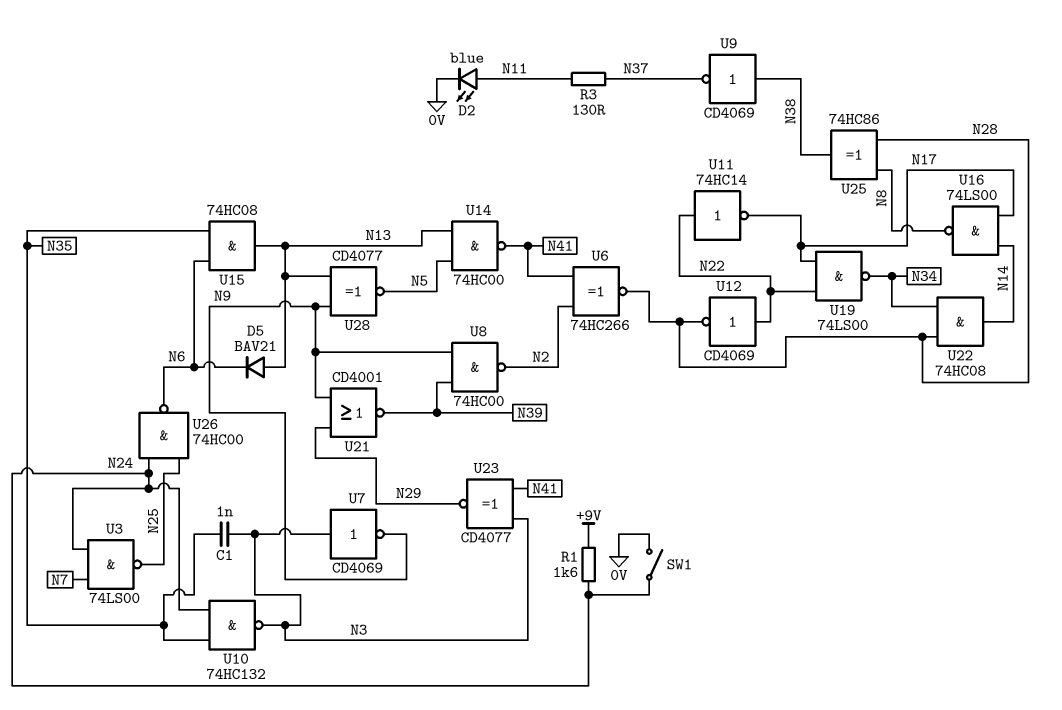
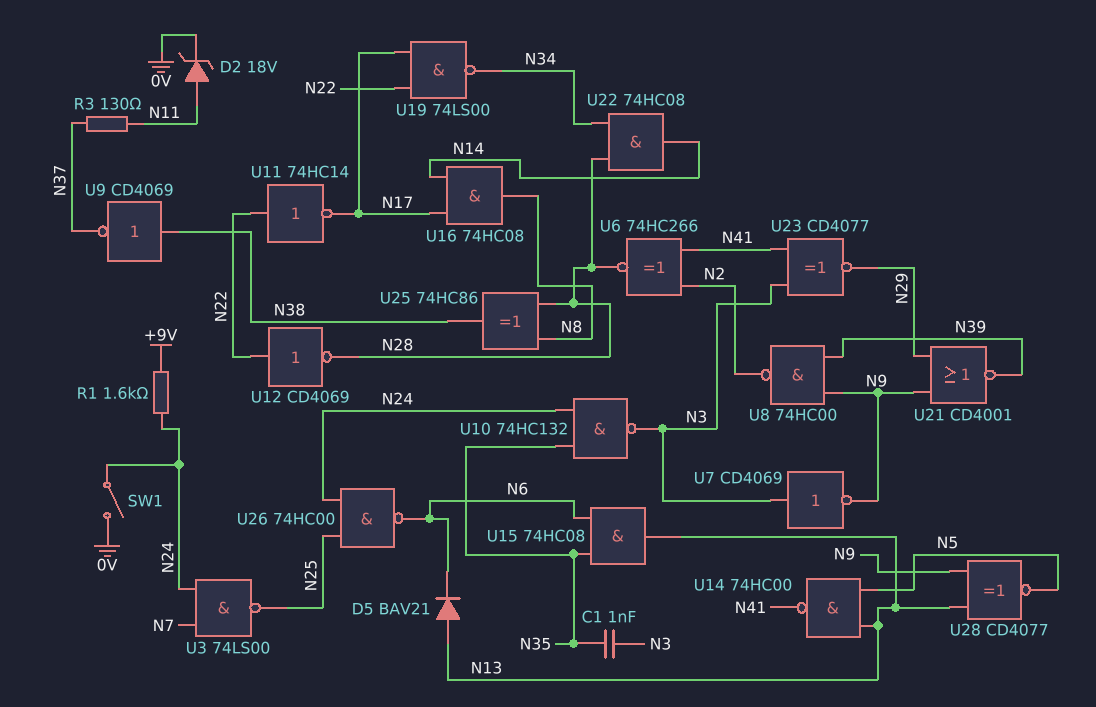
D2: LED blue (A N11, K 0V) -> zener 18V (A N11, K 0V)
U16: NAND 74LS00 (in N14, in N17, out N8) -> AND 74HC08 (in N14, in N17, out N8)

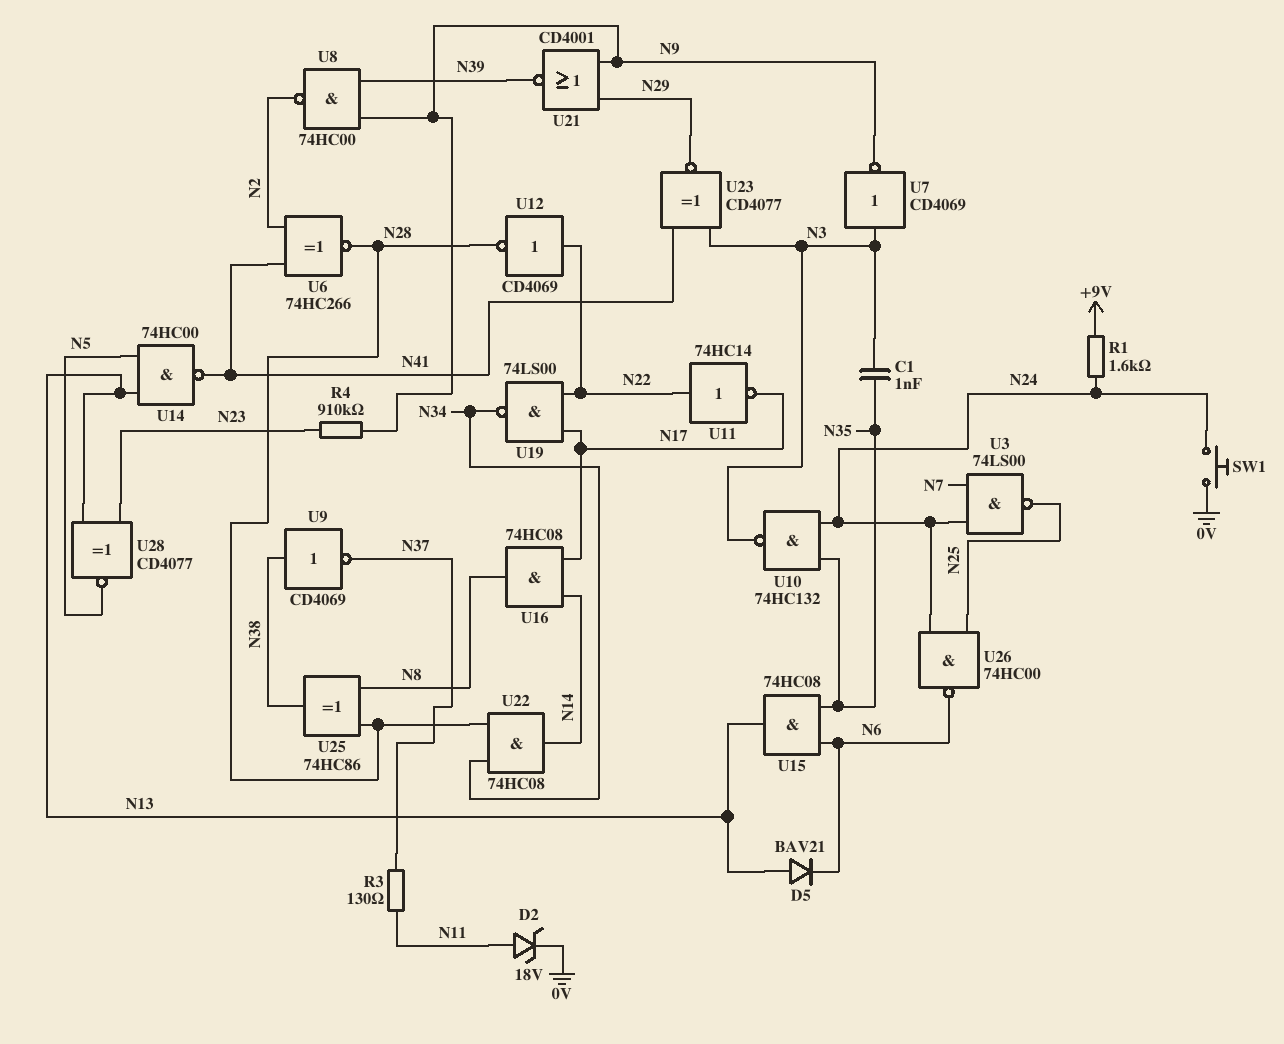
R4: none -> 910k (N9, N23)
SW1: switch (0V, N24) -> button (0V, N24)
U28: XNOR CD4077 (in N9, in N13, out N5) -> XNOR CD4077 (in N13, in N23, out N5)

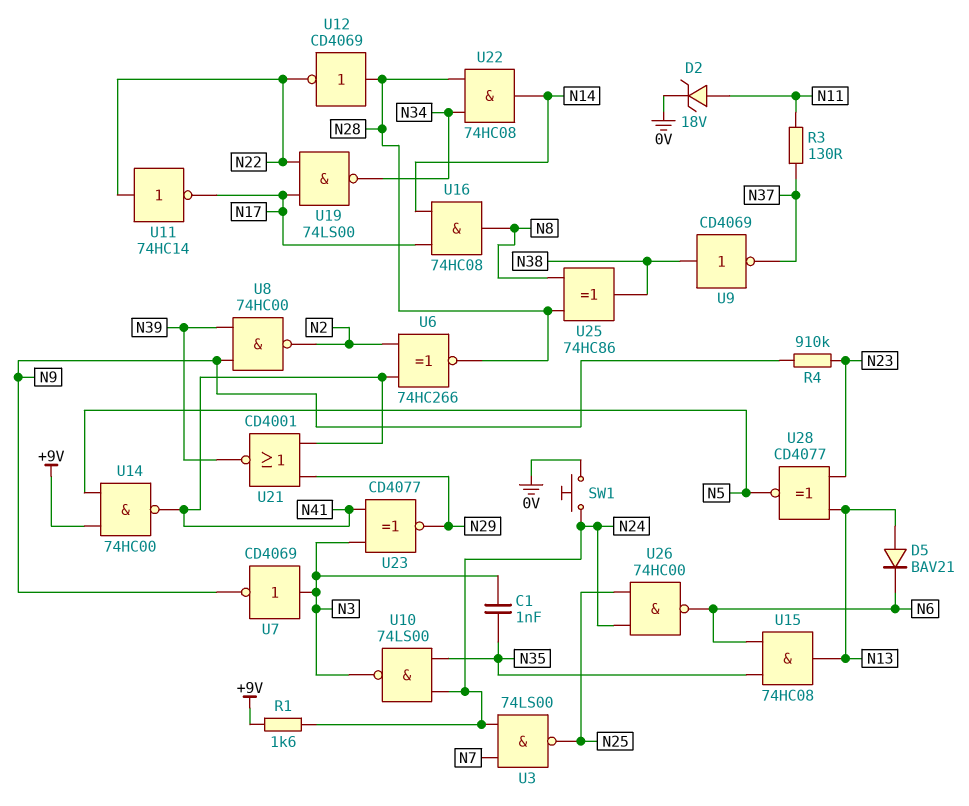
U10: NAND 74HC132 (in N24, in N35, out N3) -> NAND 74LS00 (in N24, in N35, out N3)
U12: NOT CD4069 (in N22, out N28) -> NOT CD4069 (in N28, out N22)
U14: NAND 74HC00 (in N5, in N13, out N41) -> NAND 74HC00 (in +9V, in N5, out N41)
U21: NOR CD4001 (in N9, in N29, out N39) -> NOR CD4001 (in N29, in N41, out N39)

